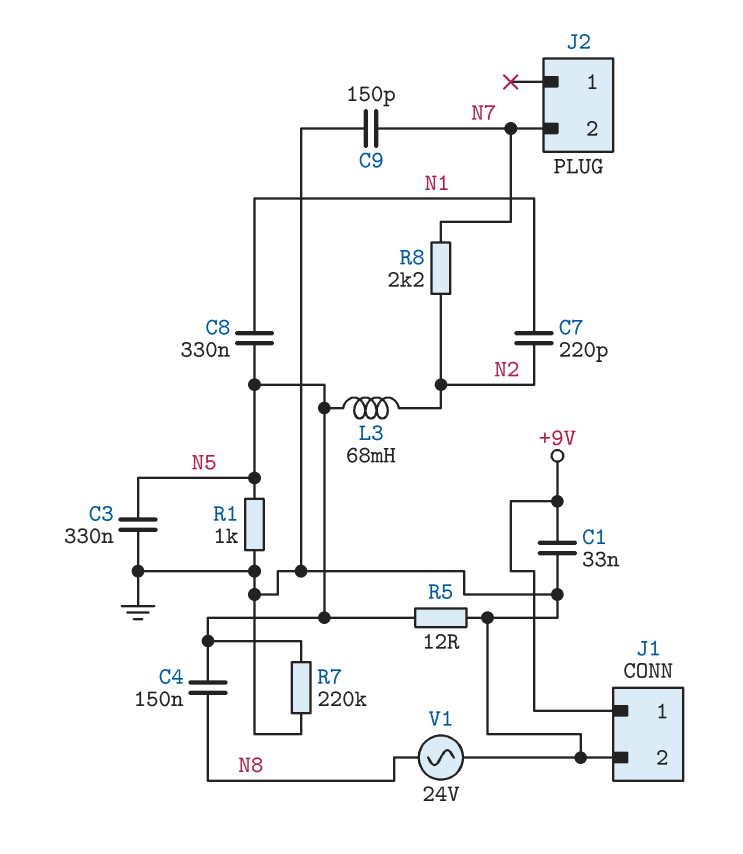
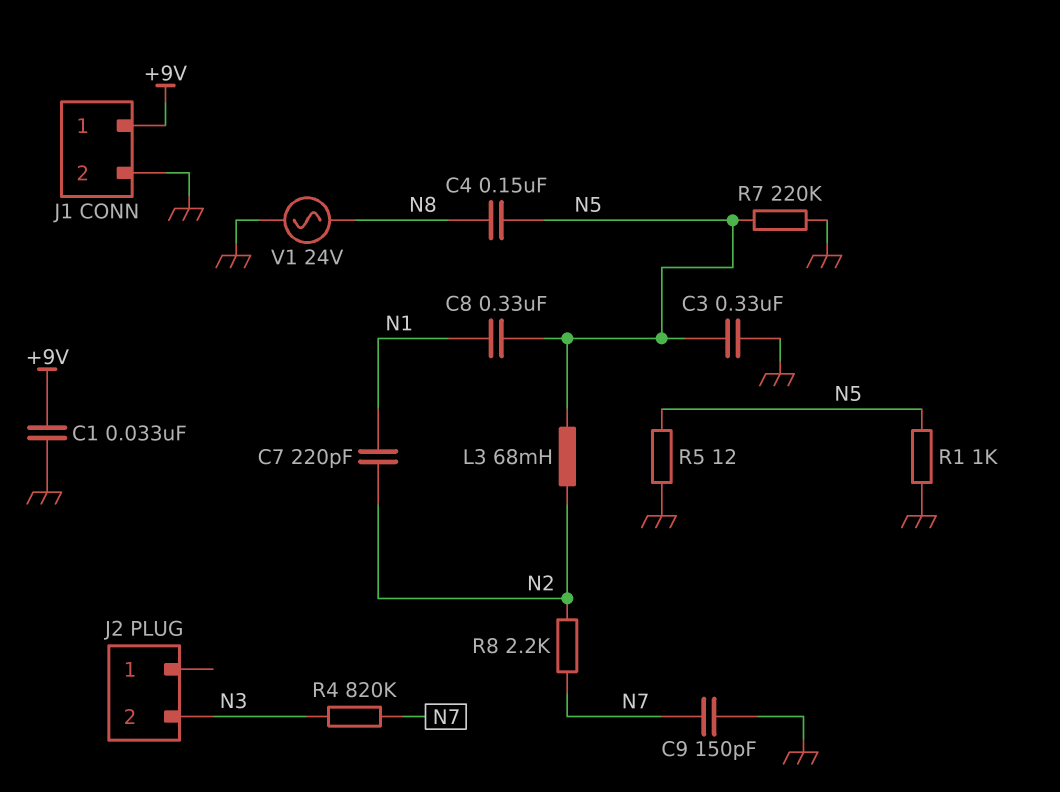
J2 pin 2: N7 -> N3
R4: none -> 820k (N3, N7)

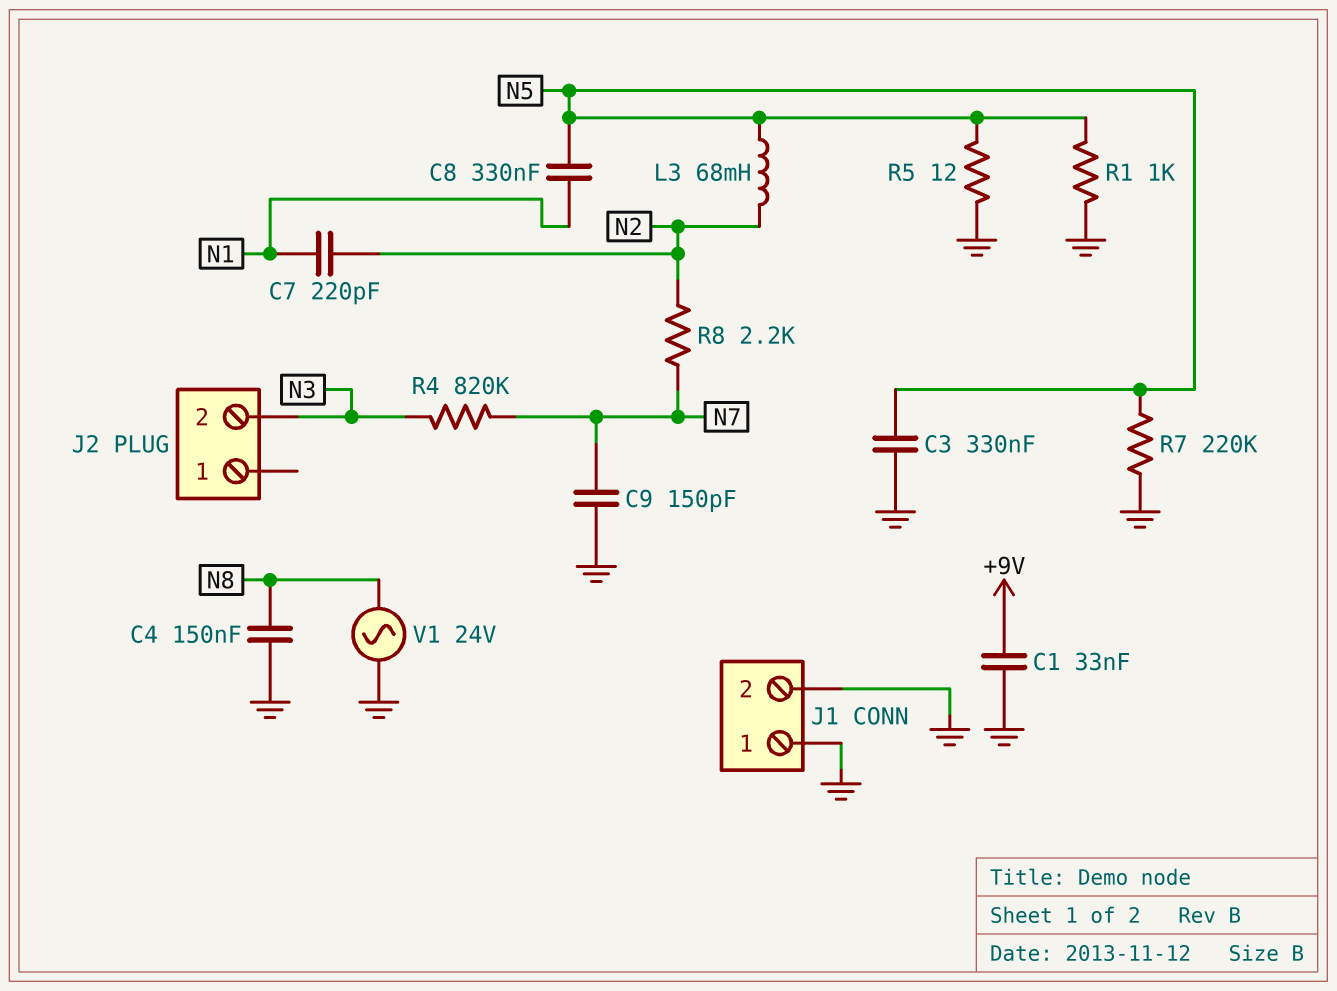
C4: 150nF (N5, N8) -> 150nF (GND, N8)
J1 pin 1: +9V -> GND

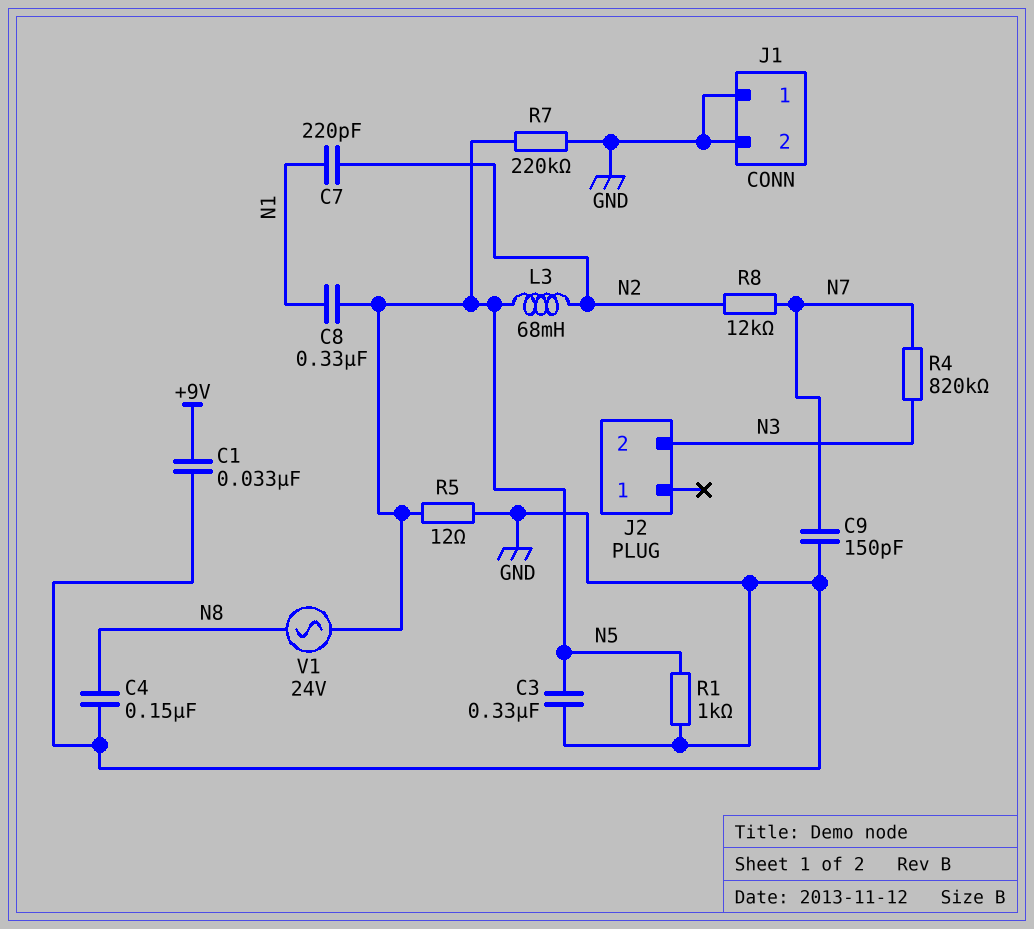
R8: 2.2k (N2, N7) -> 12k (N2, N7)
V1: AC 24V (GND, N8) -> AC 24V (N5, N8)

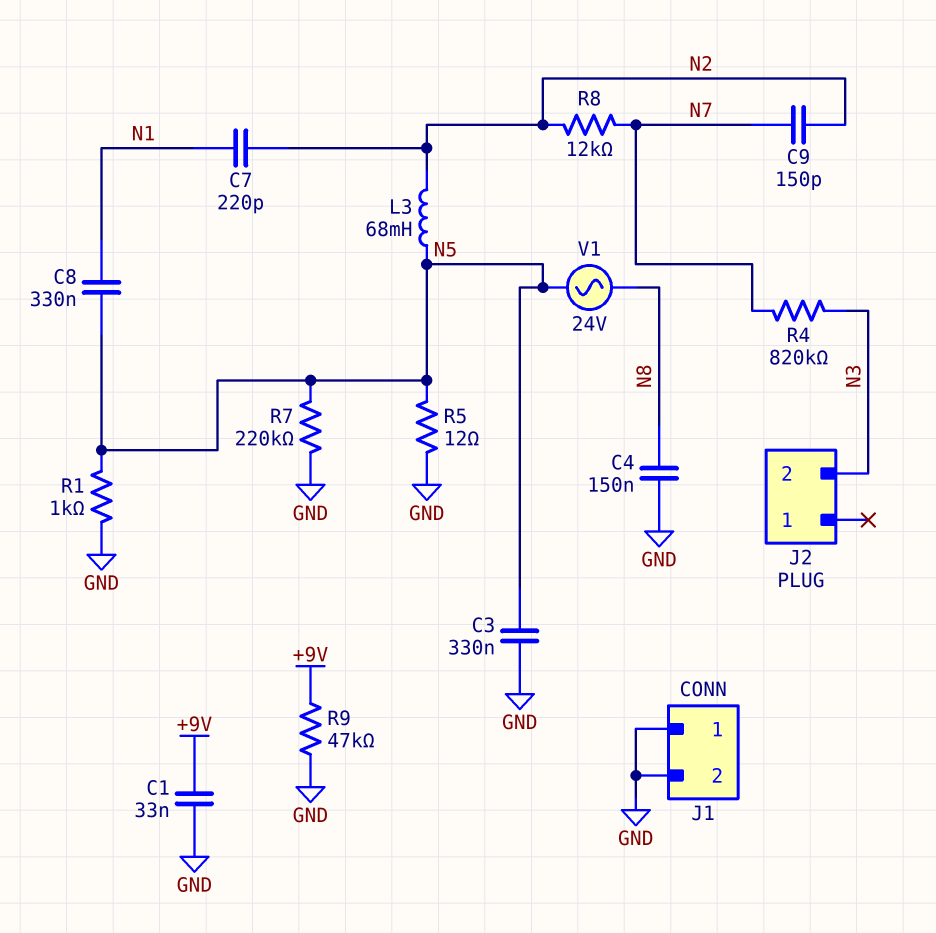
C9: 150pF (GND, N7) -> 150pF (N2, N7)
R9: none -> 47k (+9V, GND)

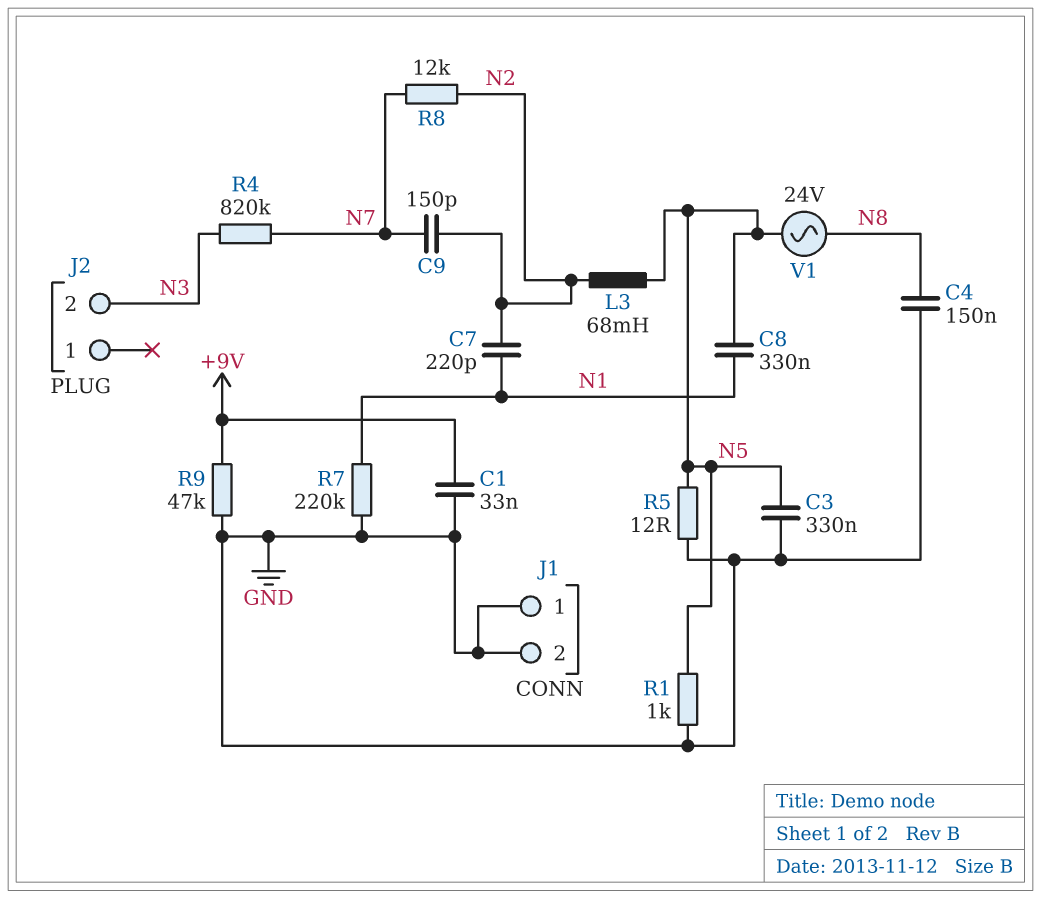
R7: 220k (GND, N5) -> 220k (GND, N1)

